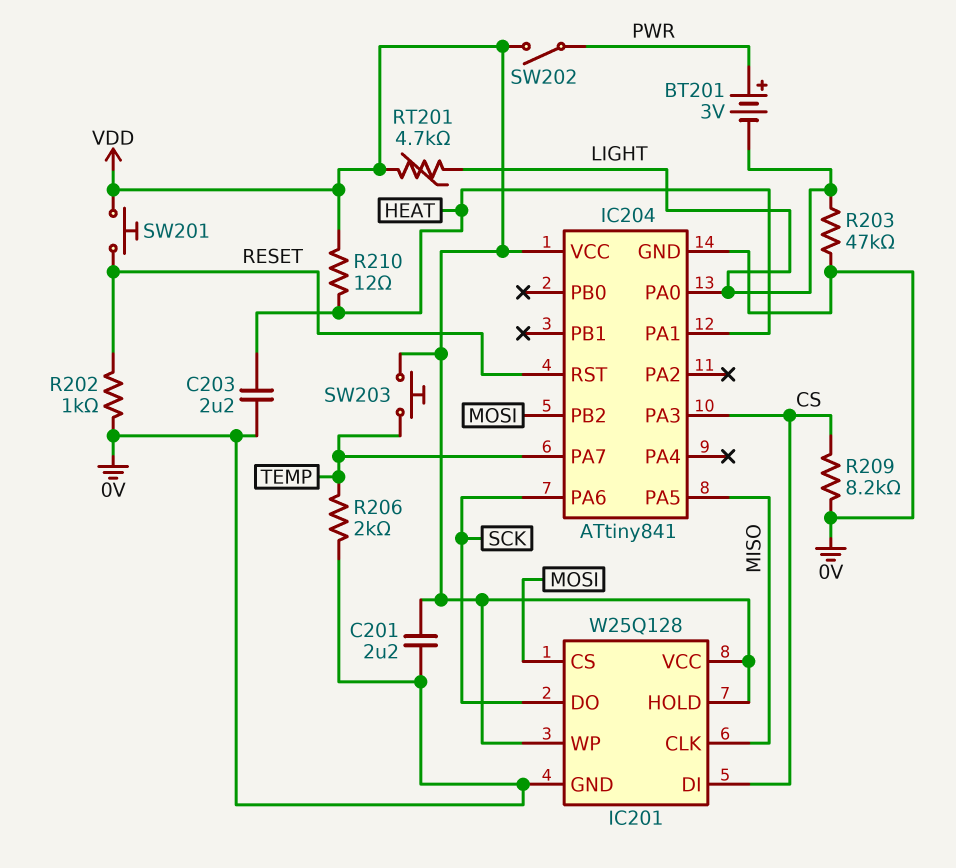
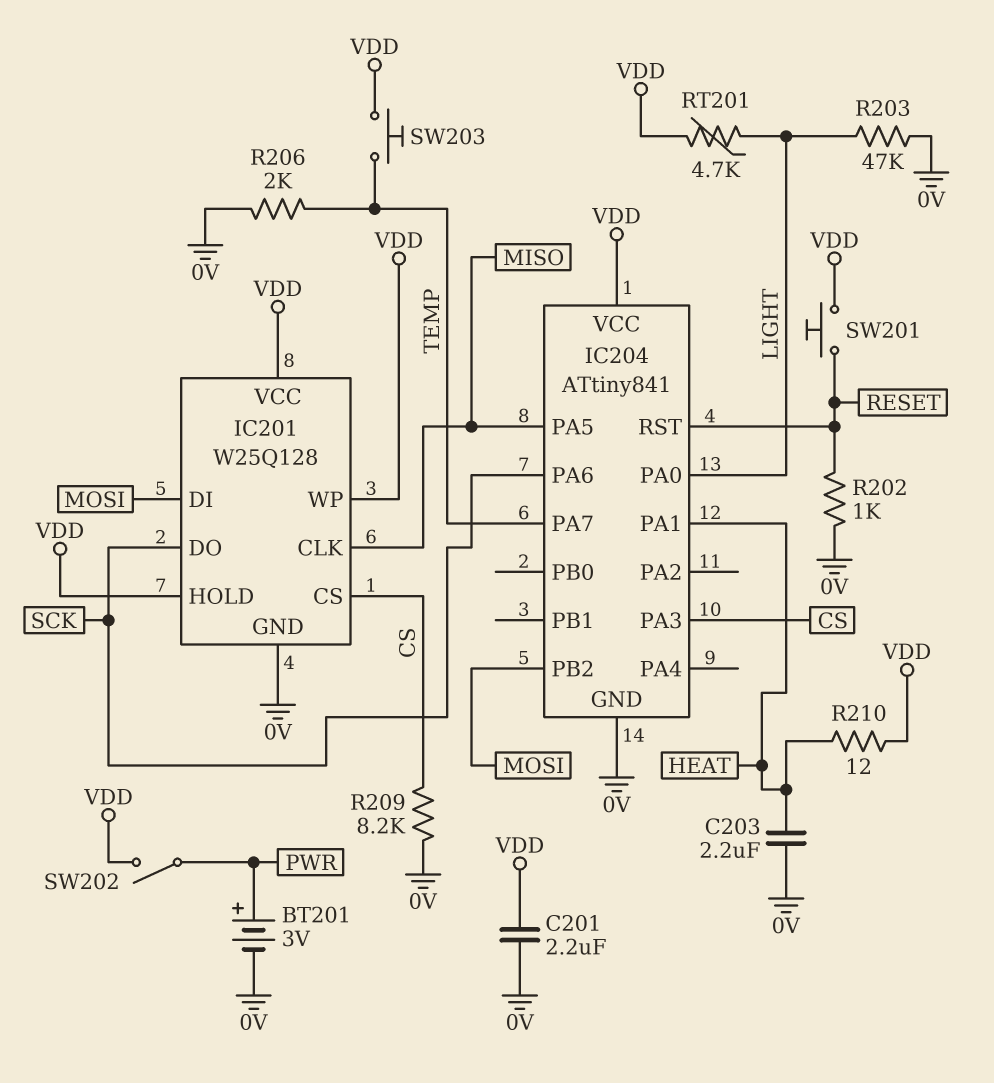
BT201: 3V (plus PWR, minus LIGHT) -> 3V (plus PWR, minus 0V)
IC201 pin CS: MOSI -> CS
IC201 pin DI: CS -> MOSI

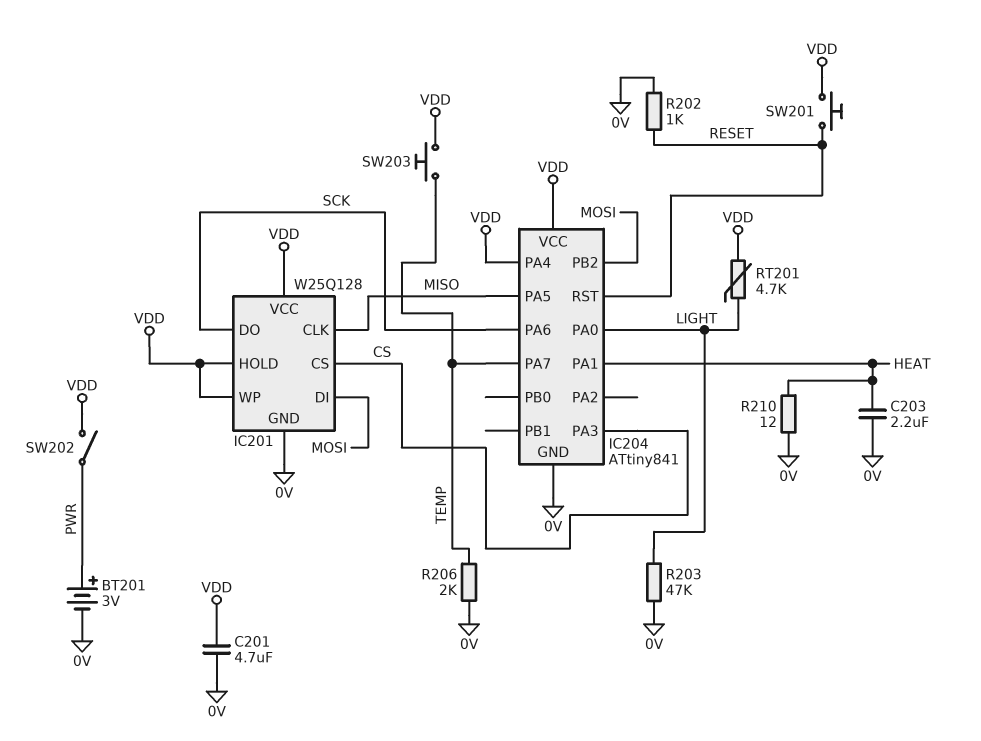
C201: 2.2uF (0V, VDD) -> 4.7uF (0V, VDD)
IC204 pin PA4: none -> VDD
R209: 8.2k (0V, CS) -> none
R210: 12 (HEAT, VDD) -> 12 (0V, HEAT)

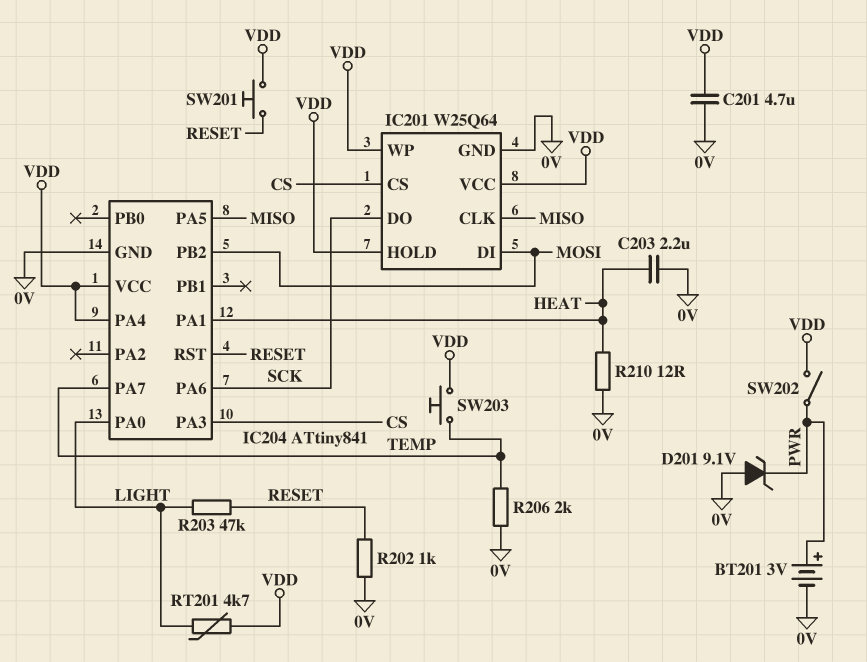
D201: none -> zener 9.1V (A 0V, K PWR)
IC201: W25Q128 -> W25Q64
R203: 47k (0V, LIGHT) -> 47k (LIGHT, RESET)

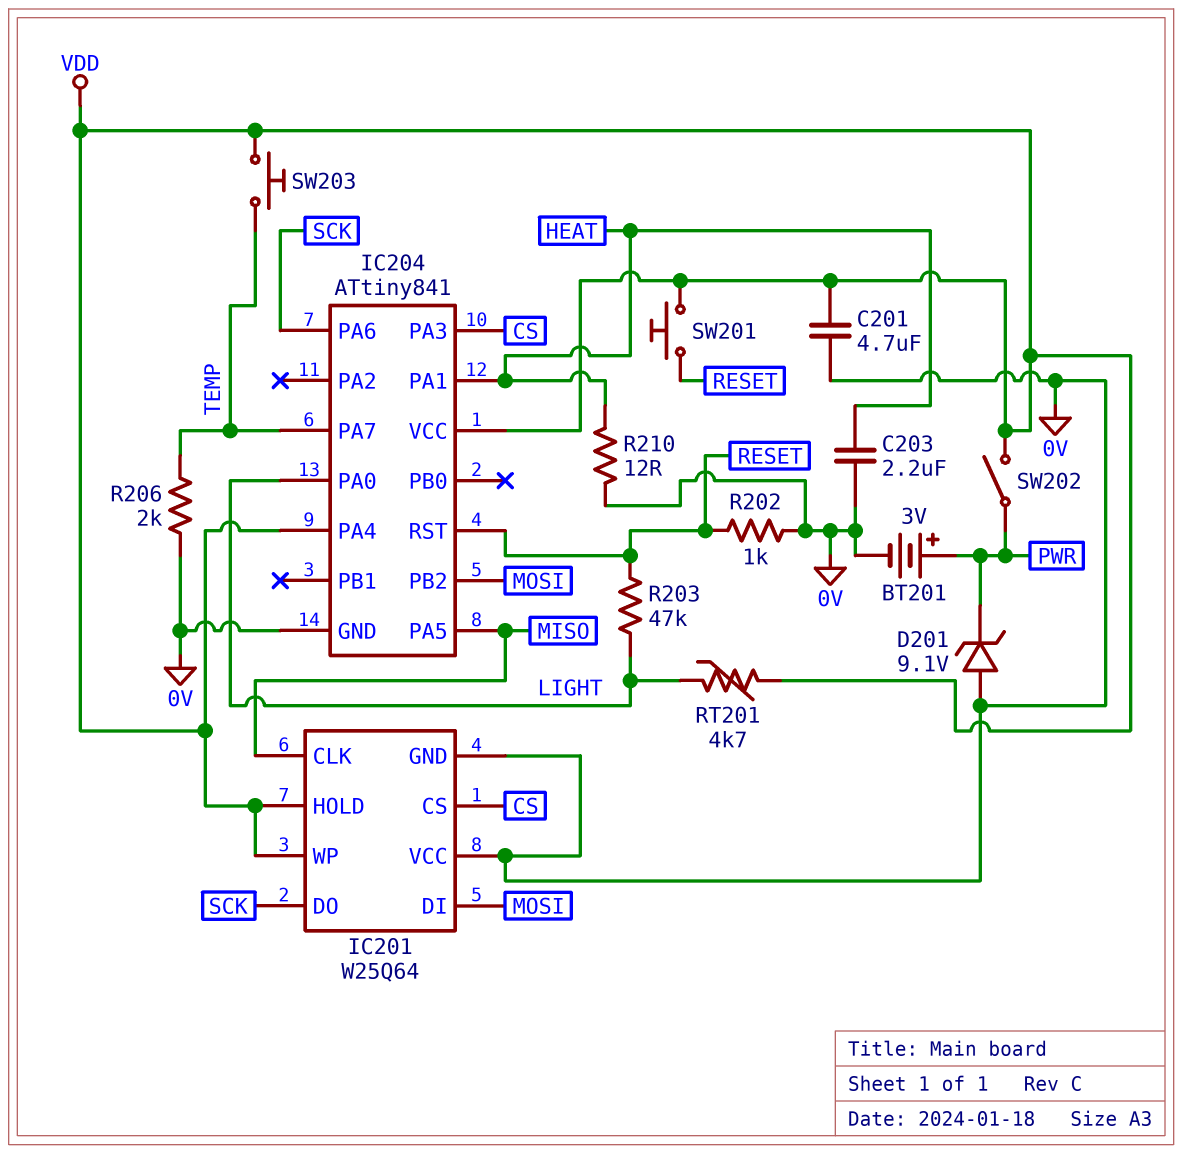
IC201 pin VCC: VDD -> 0V

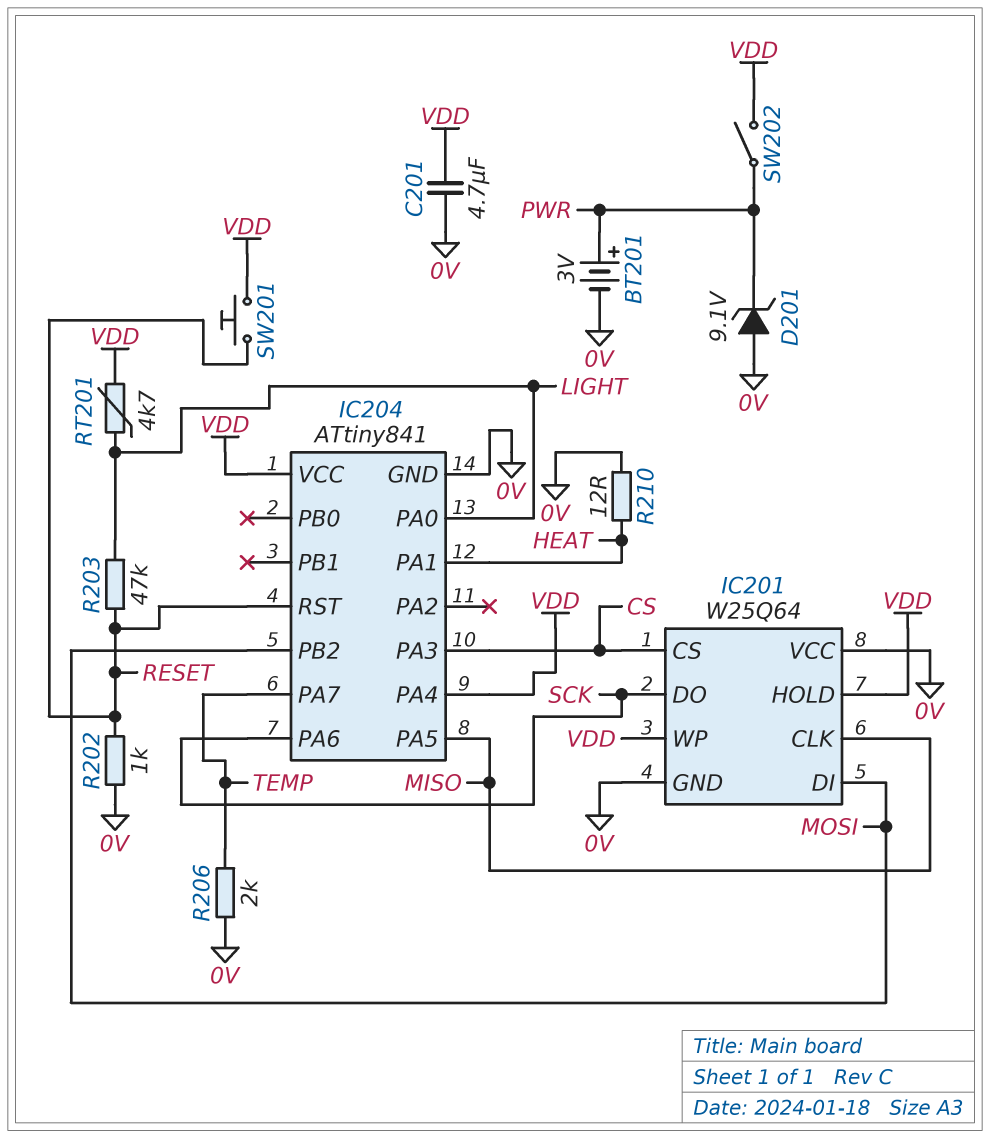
C203: 2.2uF (0V, HEAT) -> none
SW203: button (TEMP, VDD) -> none

